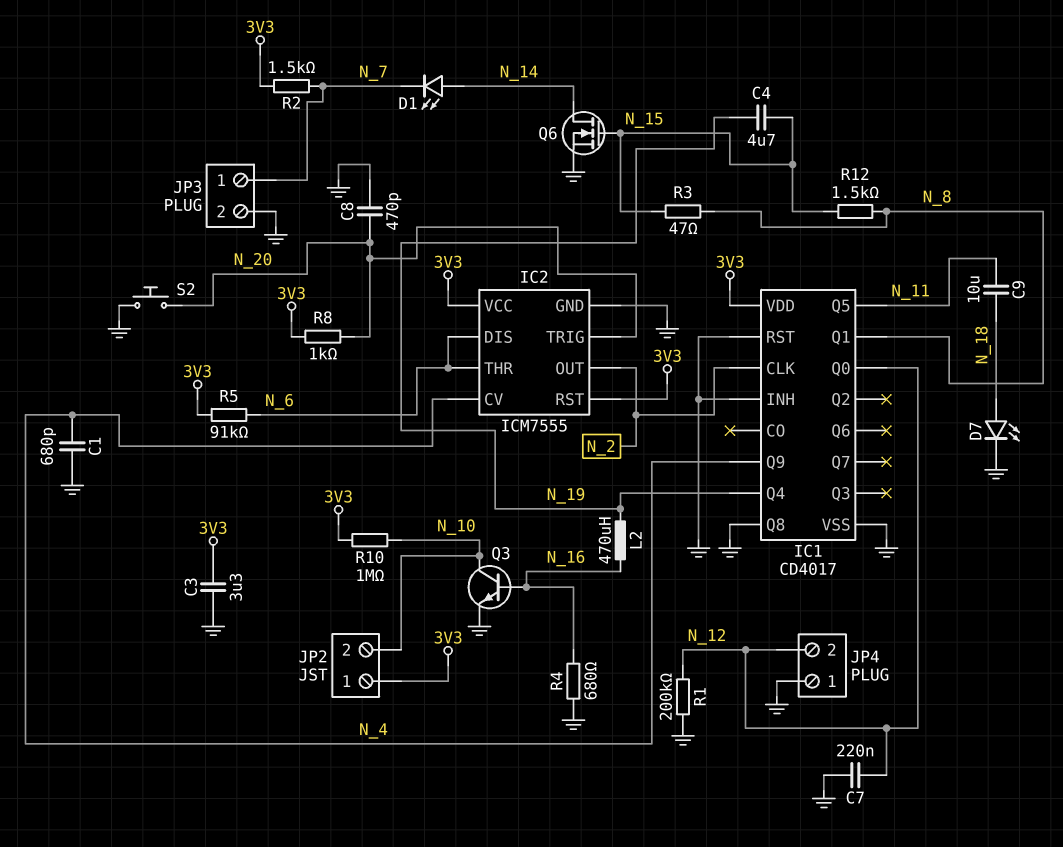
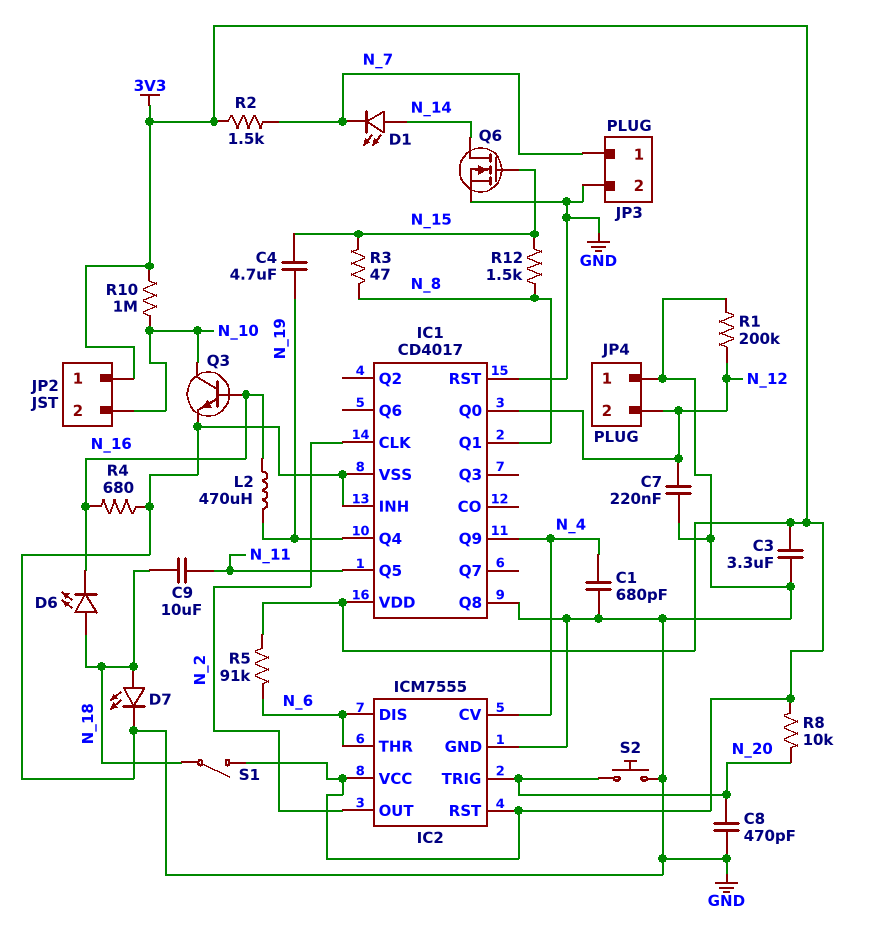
D6: none -> LED (A N_18, K N_16)
R8: 1k (3V3, N_20) -> 10k (3V3, N_20)
S1: none -> switch (3V3, N_18)

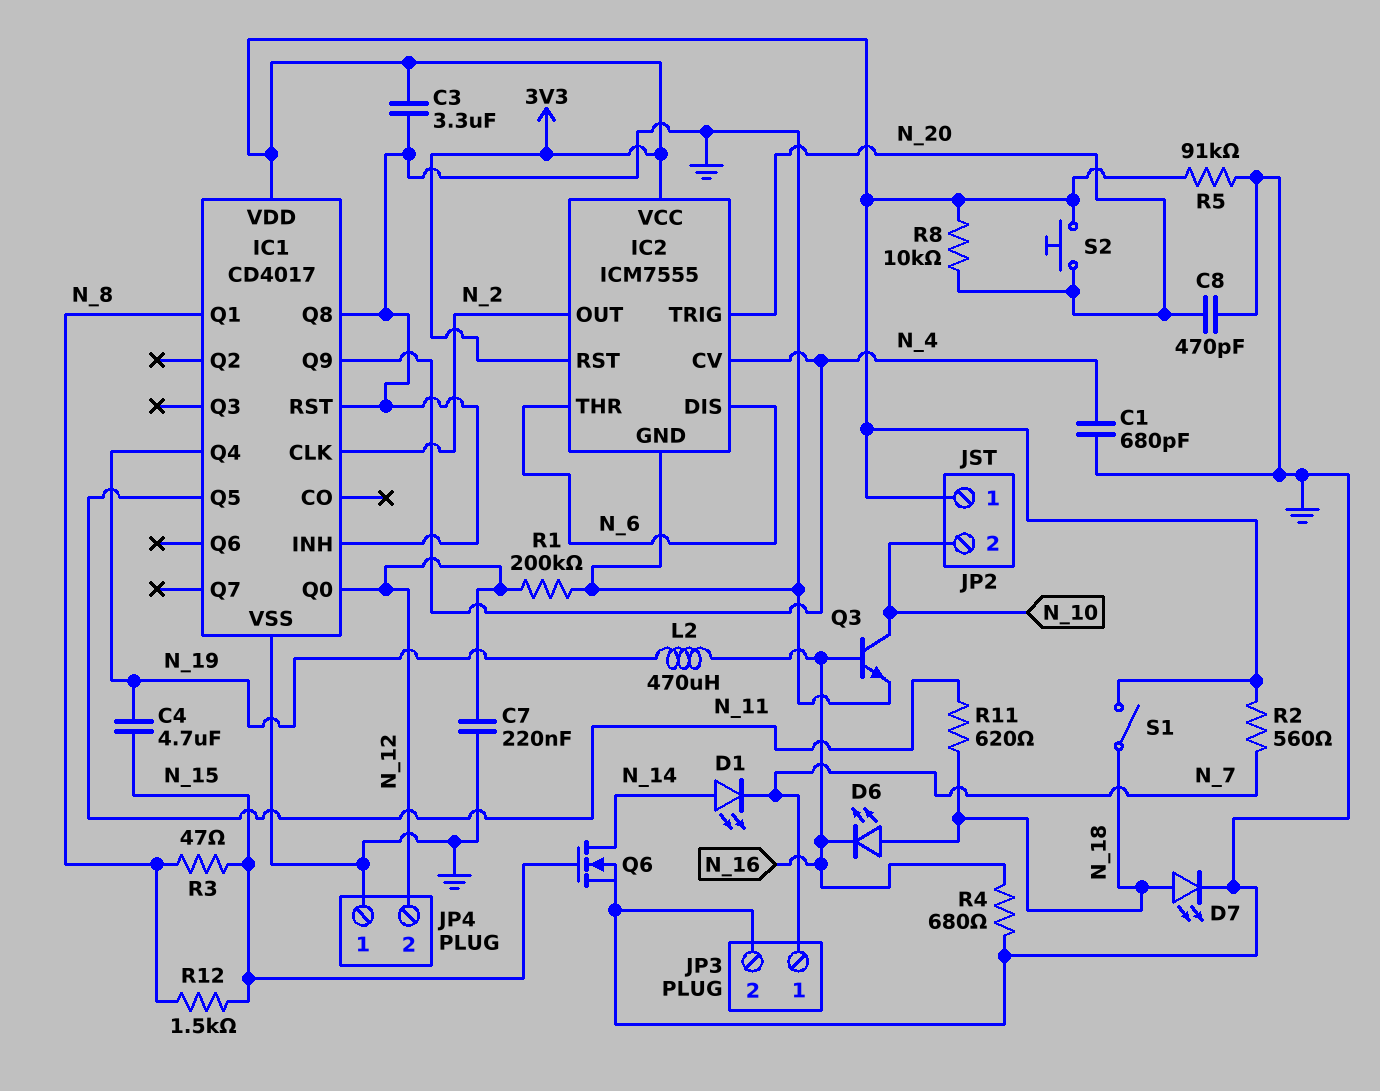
C9: 10uF (N_11, N_18) -> none
R2: 1.5k (3V3, N_7) -> 560 (3V3, N_7)
R5: 91k (3V3, N_6) -> 91k (3V3, GND)
R10: 1M (3V3, N_10) -> none
R11: none -> 620 (N_11, N_18)
S2: button (GND, N_20) -> button (3V3, N_20)

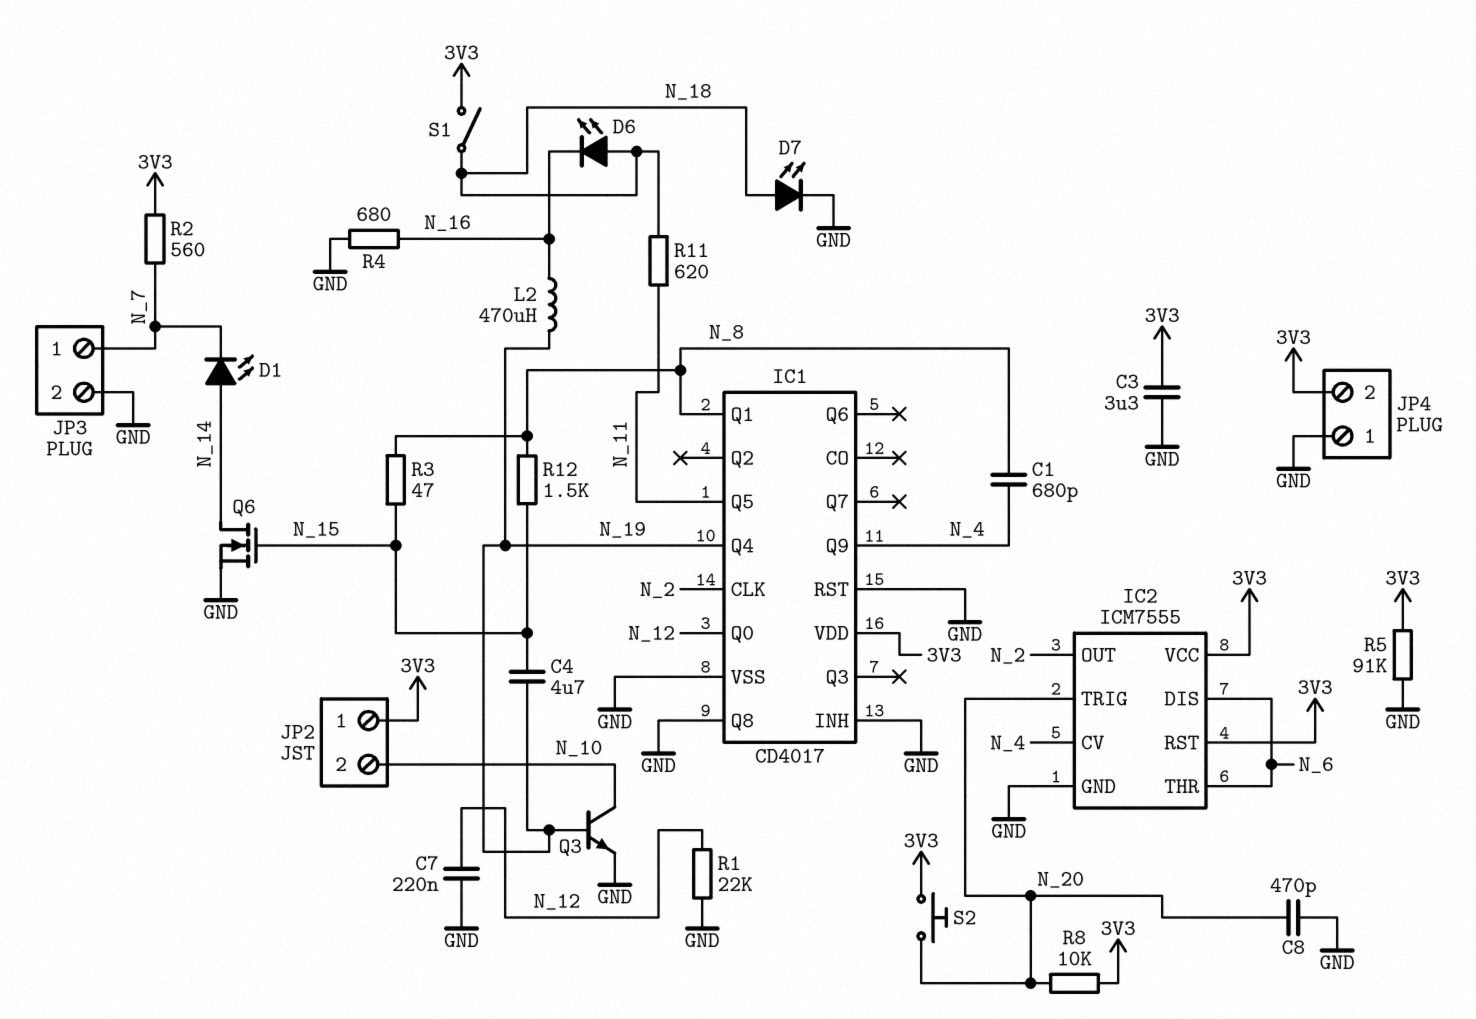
C1: 680pF (GND, N_4) -> 680pF (N_4, N_8)
JP4 pin 2: N_12 -> 3V3
Q3: NPN (B N_16, C N_10, E GND) -> NPN (B N_19, C N_10, E GND)
R1: 200k (GND, N_12) -> 22k (GND, N_12)

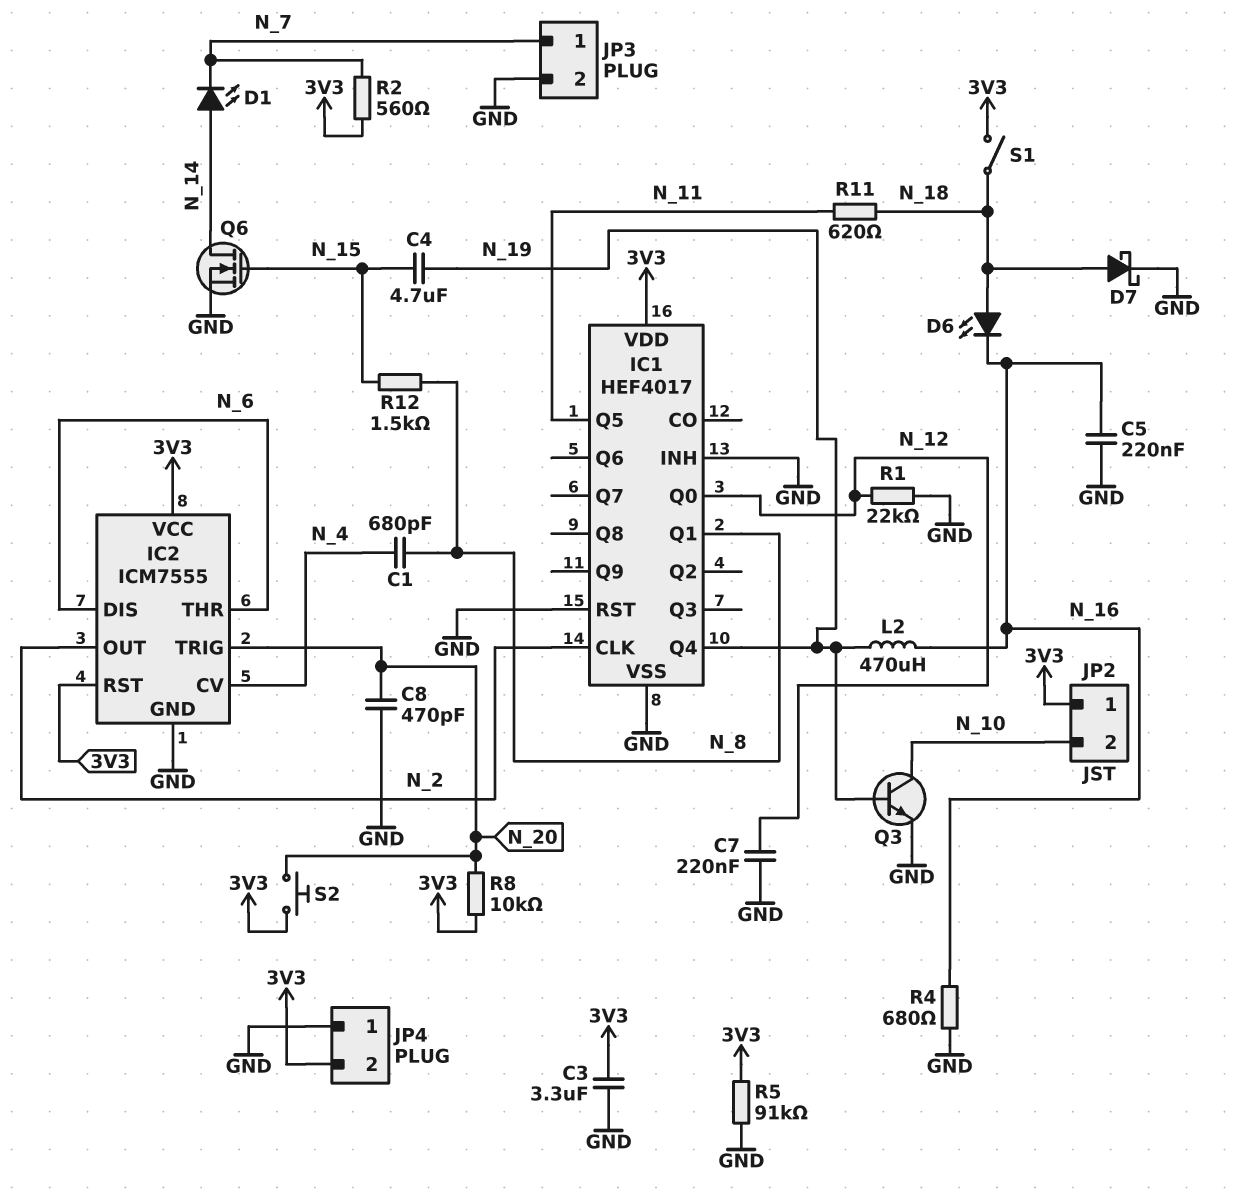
C5: none -> 220nF (GND, N_16)
D7: LED (A N_18, K GND) -> schottky (A N_18, K GND)
IC1: CD4017 -> HEF4017
IC1 pin Q8: GND -> none
IC1 pin Q9: N_4 -> none
R3: 47 (N_8, N_15) -> none

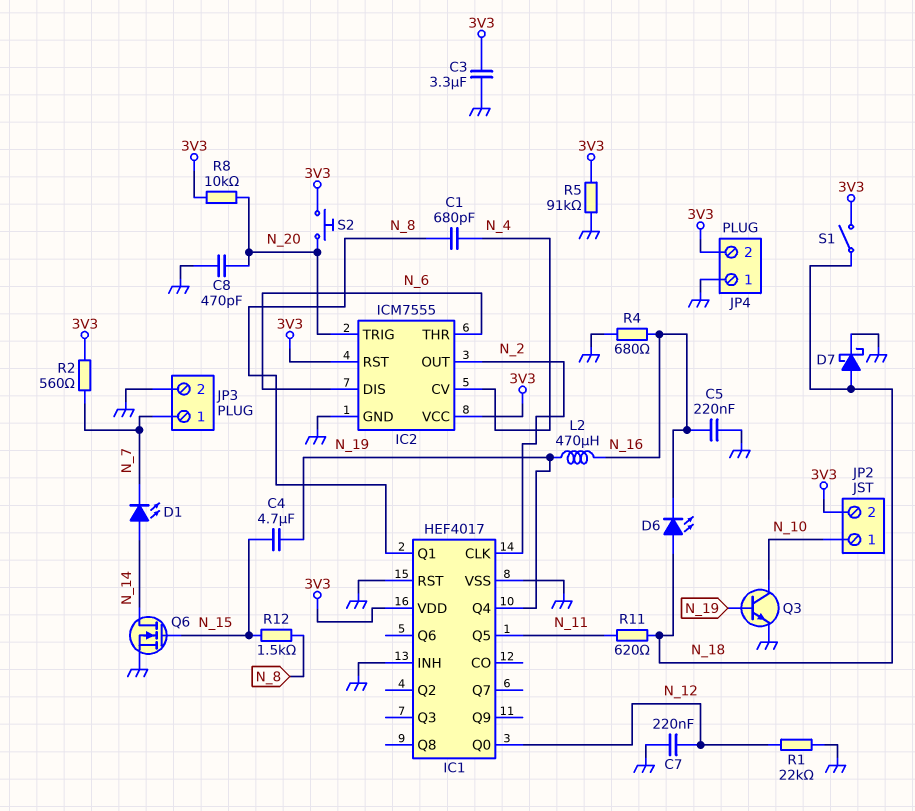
JP2 pin 1: 3V3 -> N_10
JP2 pin 2: N_10 -> 3V3

